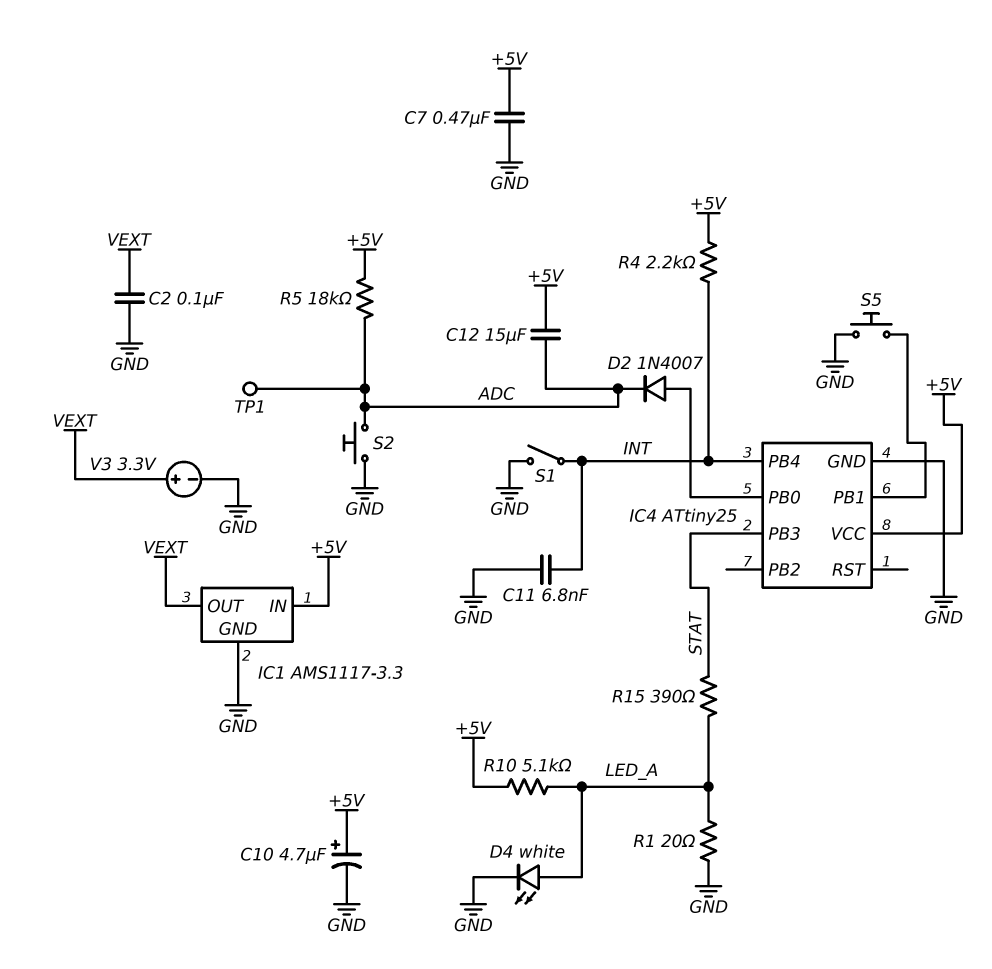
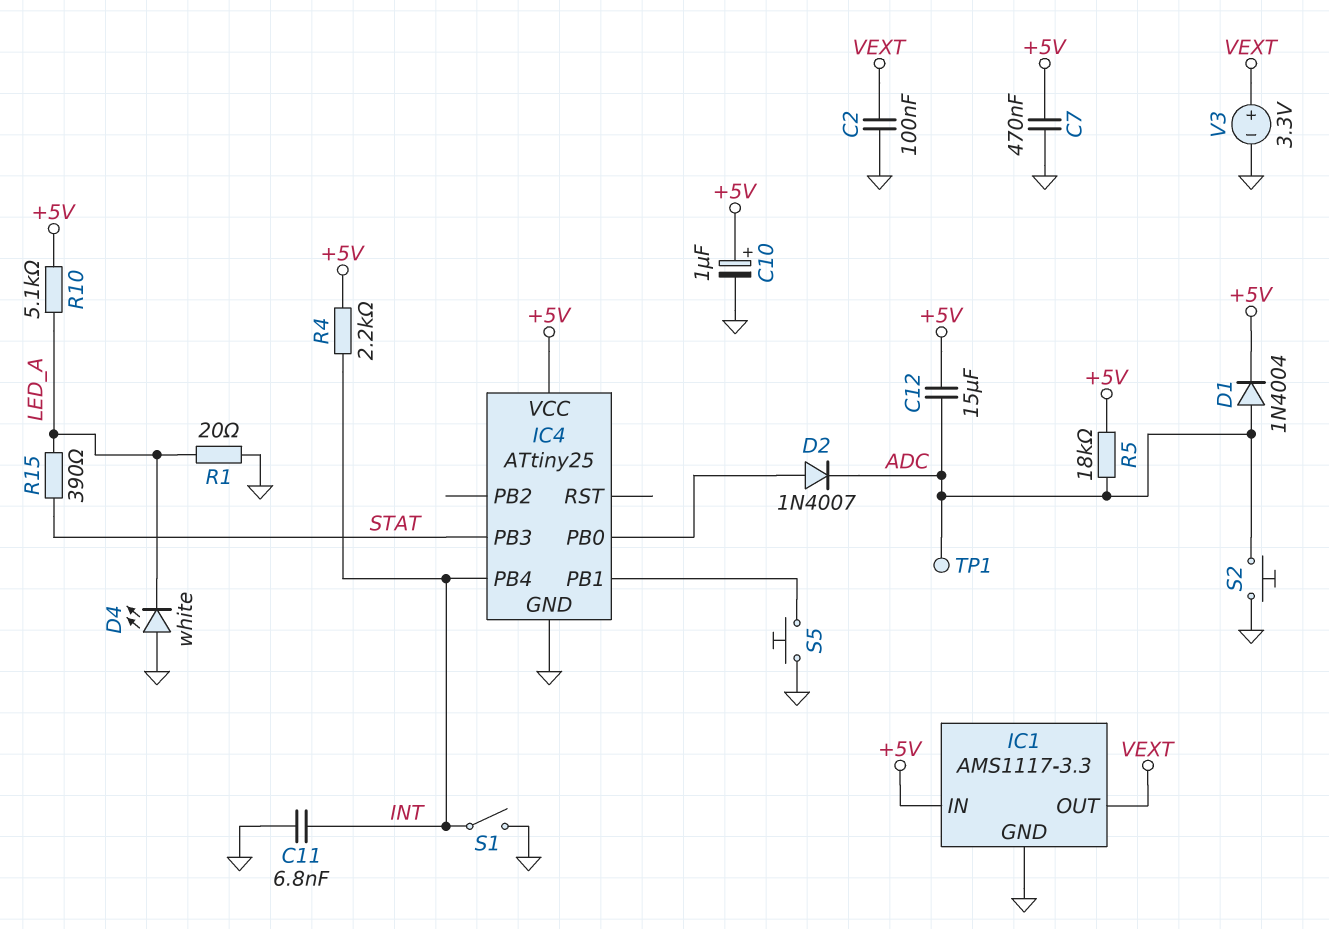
C10: 4.7uF (plus +5V, minus GND) -> 1uF (plus +5V, minus GND)
D1: none -> diode 1N4004 (A ADC, K +5V)
D4: LED white (A LED_A, K GND) -> LED white (A GND, K LED_A)

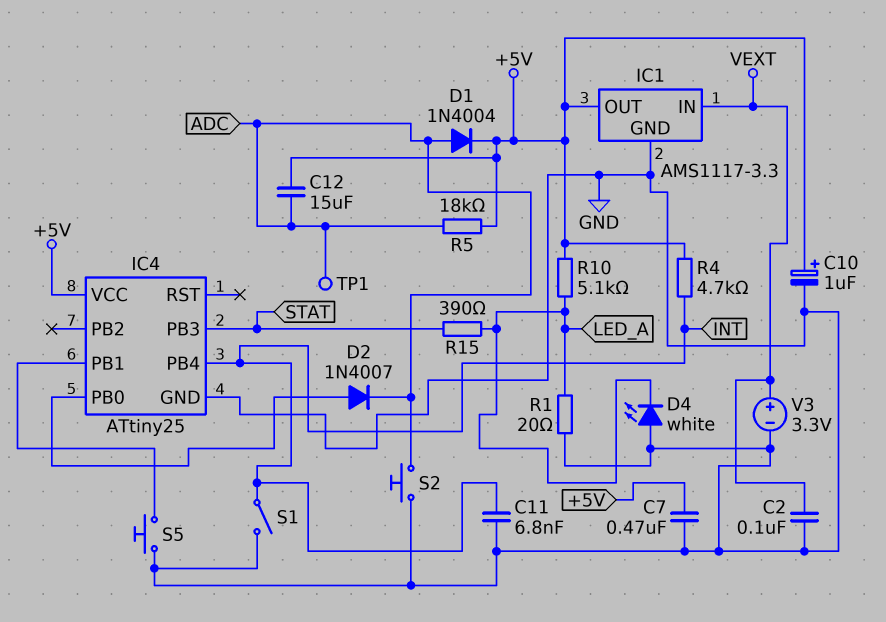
IC1 pin IN: +5V -> VEXT
IC1 pin OUT: VEXT -> +5V
R4: 2.2k (+5V, INT) -> 4.7k (+5V, INT)

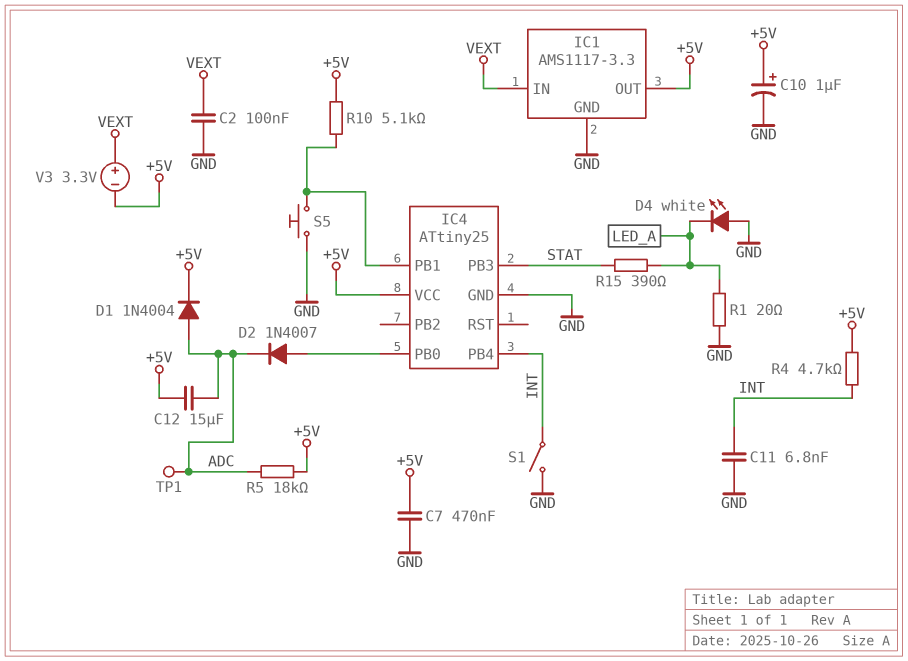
R10: 5.1k (+5V, LED_A) -> 5.1k (+5V, IC4/PB1)
S2: button (ADC, GND) -> none
V3: 3.3V (plus VEXT, minus GND) -> 3.3V (plus VEXT, minus +5V)

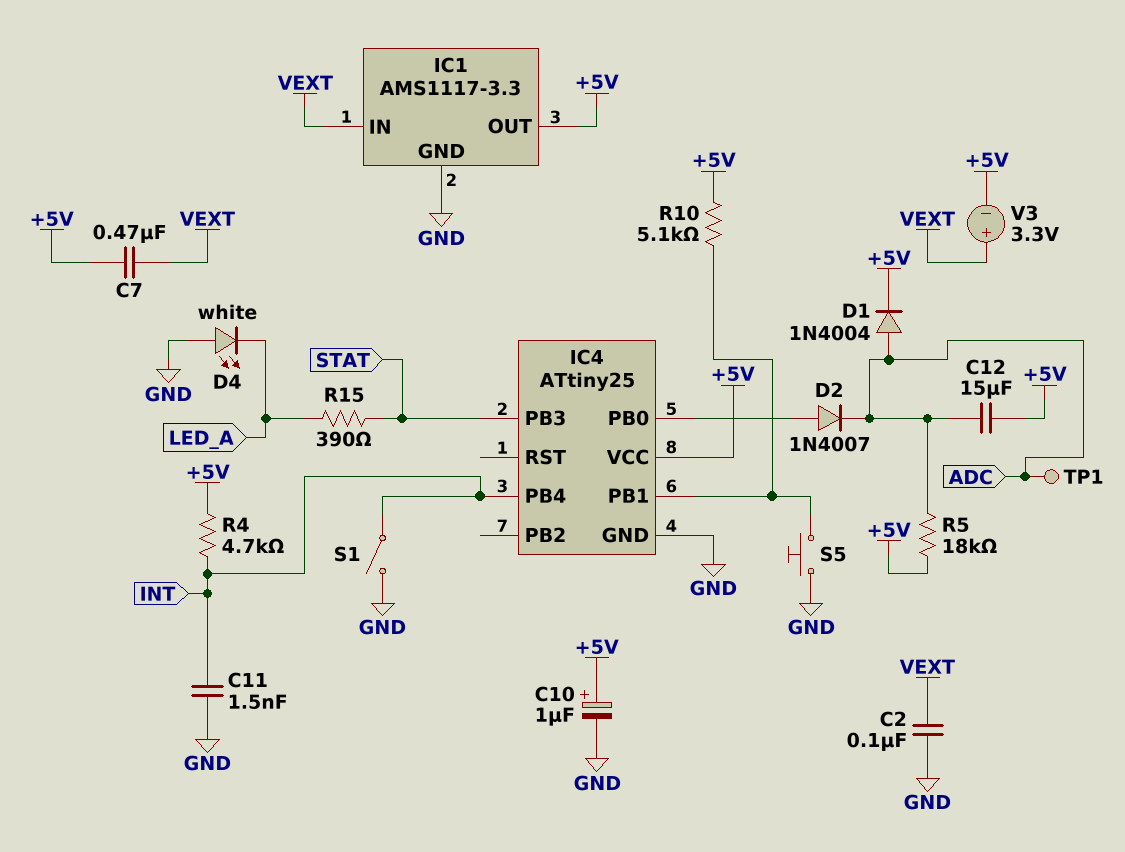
C7: 470nF (+5V, GND) -> 470nF (+5V, VEXT)
C11: 6.8nF (GND, INT) -> 1.5nF (GND, INT)
R1: 20 (GND, LED_A) -> none

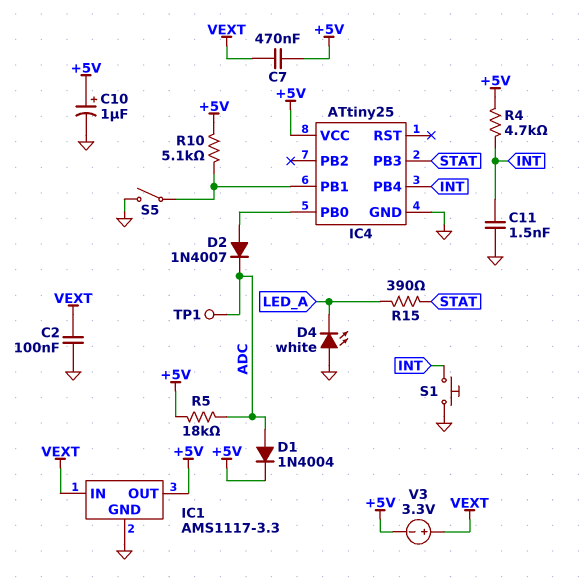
C12: 15uF (+5V, ADC) -> none
S1: switch (GND, INT) -> button (GND, INT)
S5: button (GND, IC4/PB1) -> switch (GND, IC4/PB1)

